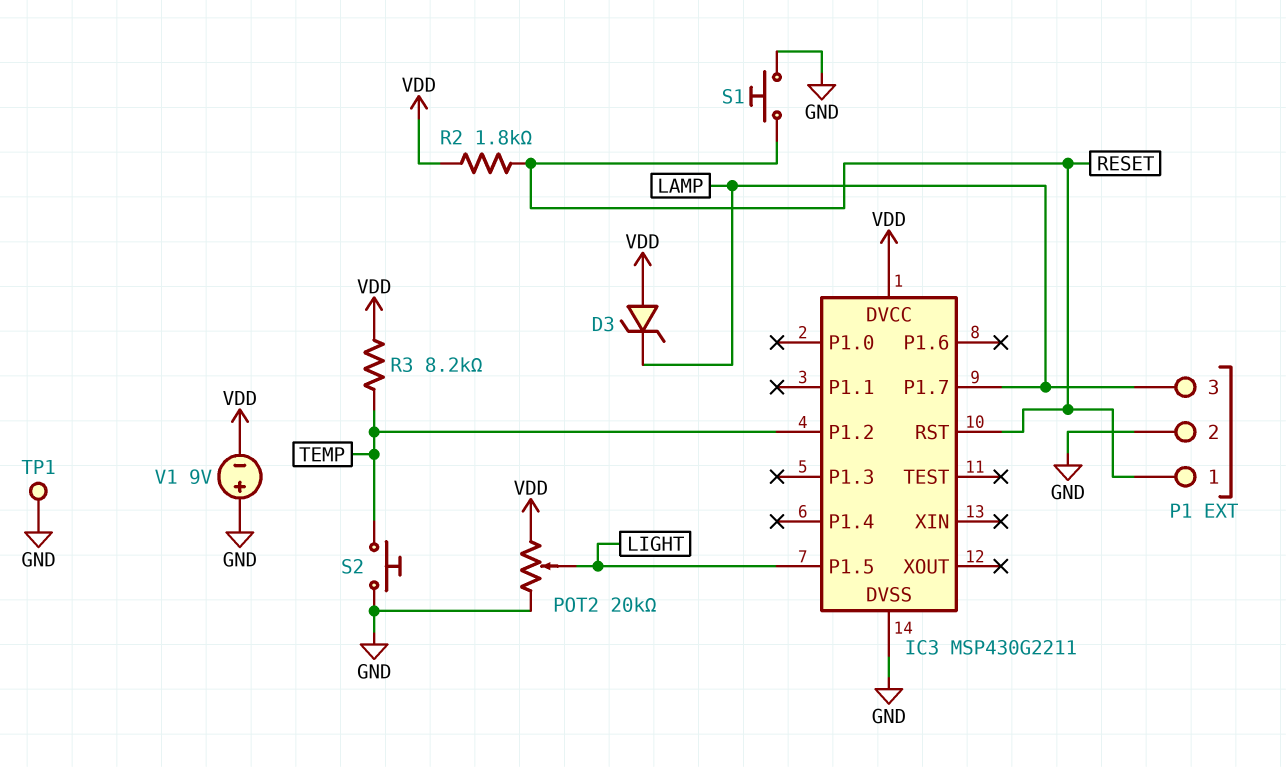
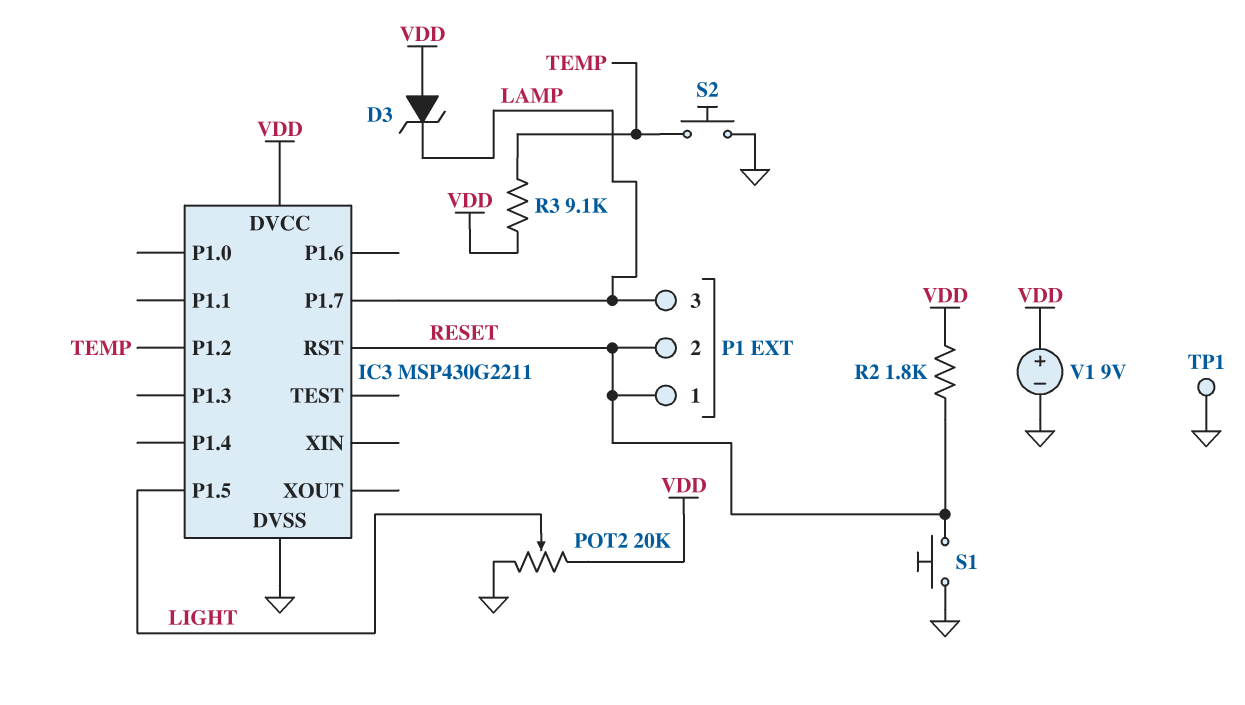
P1 pin 2: GND -> RESET
R3: 8.2k (TEMP, VDD) -> 9.1k (TEMP, VDD)
V1: 9V (plus GND, minus VDD) -> 9V (plus VDD, minus GND)

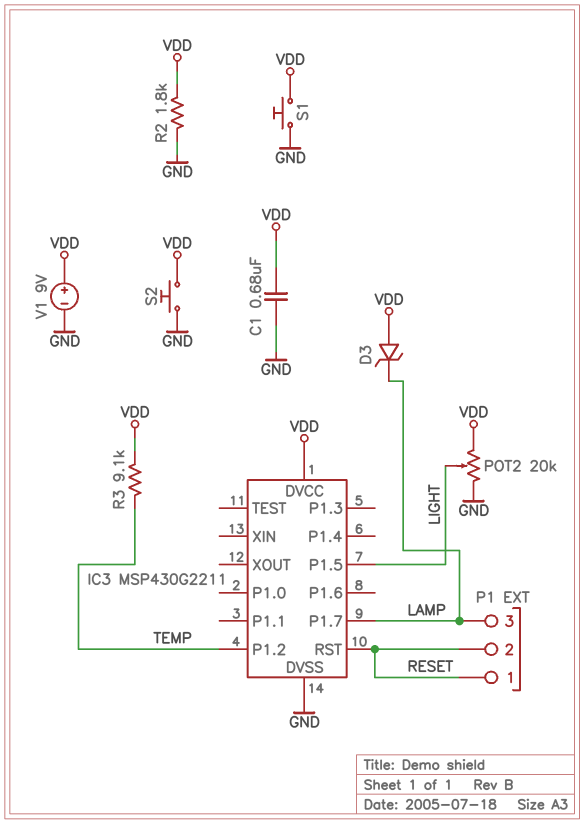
C1: none -> 680nF (GND, VDD)
R2: 1.8k (RESET, VDD) -> 1.8k (GND, VDD)
S1: button (GND, RESET) -> button (GND, VDD)
S2: button (GND, TEMP) -> button (GND, VDD)
TP1: test point (GND) -> none

